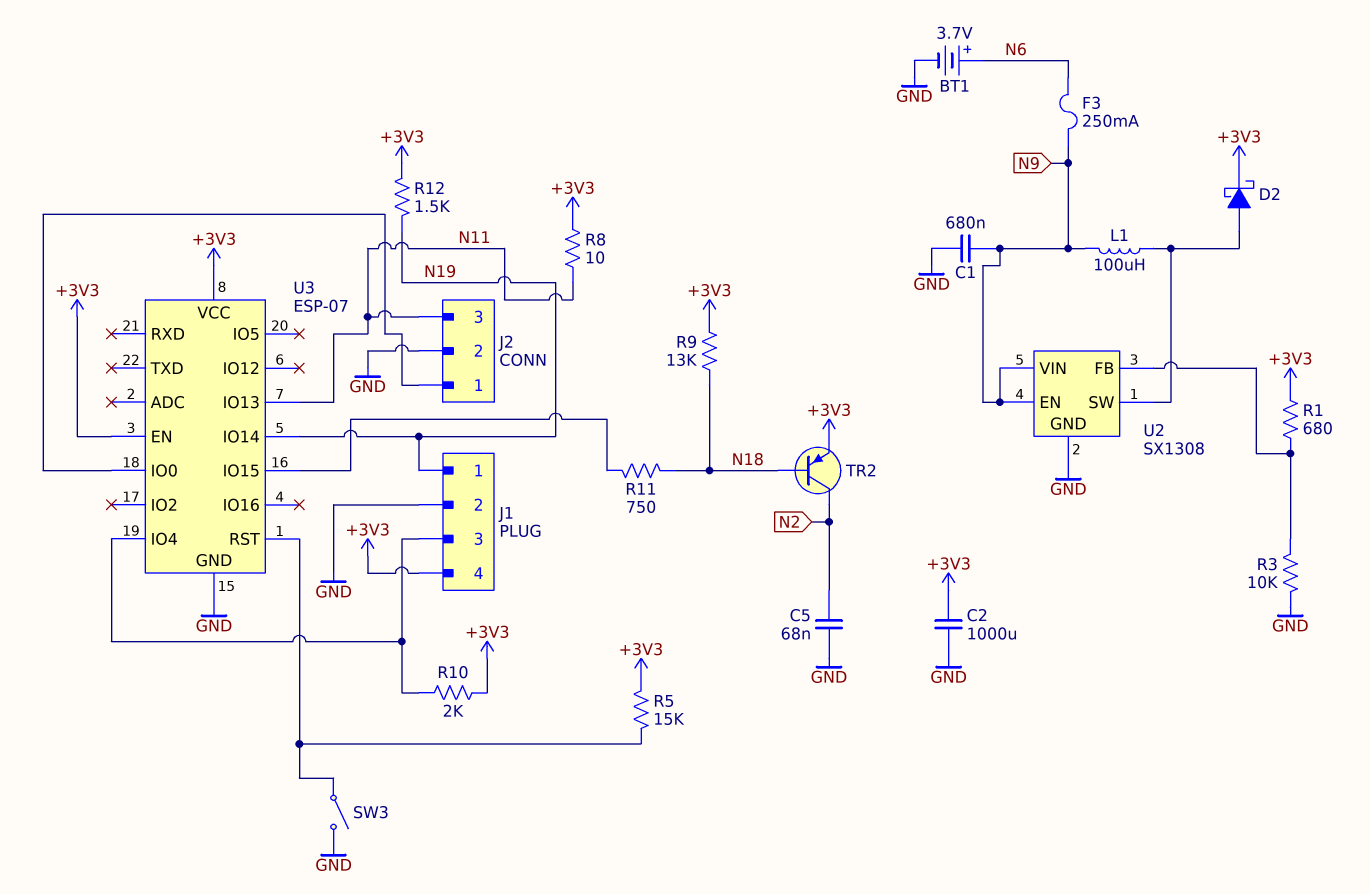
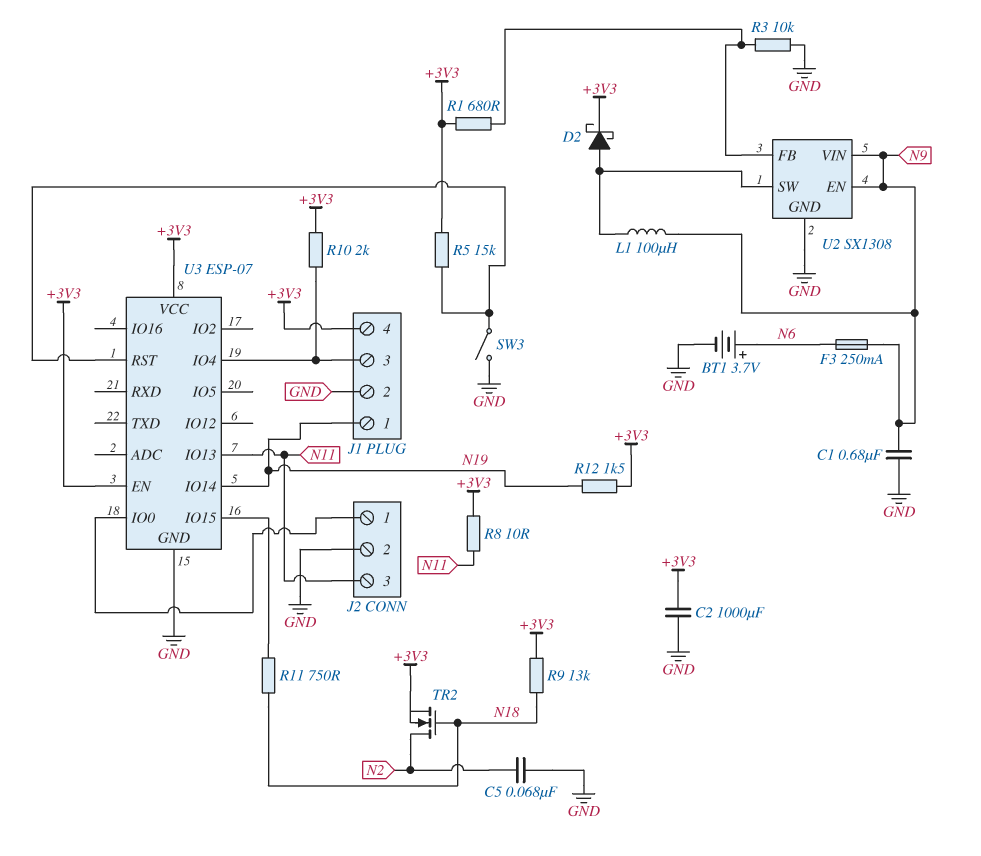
TR2: PNP (B N18, C N2, E +3V3) -> NMOS (G N18, D N2, S +3V3)

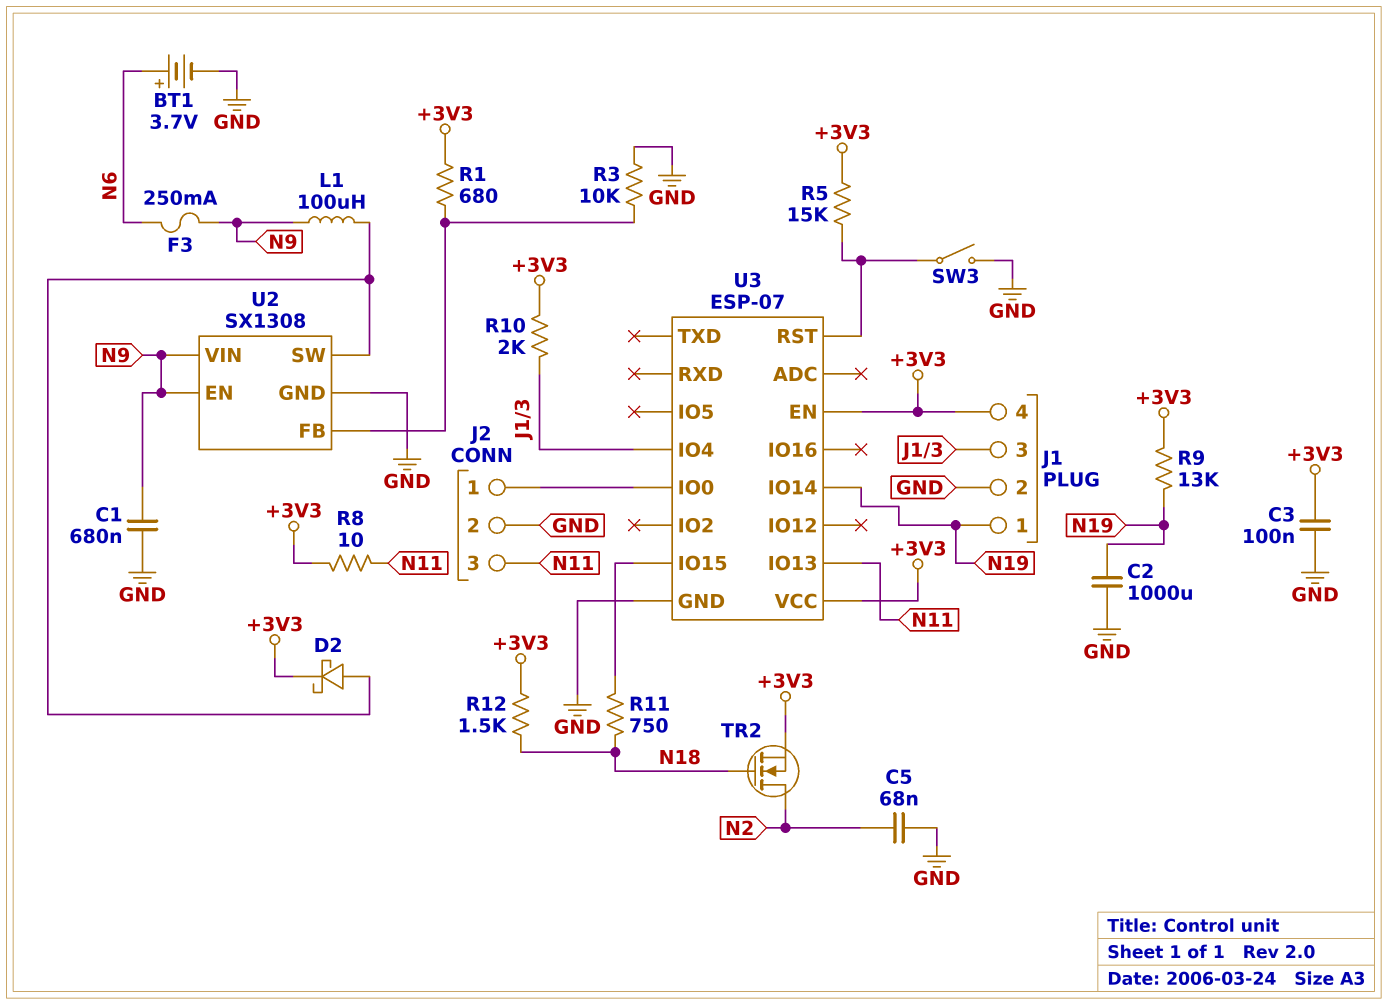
C2: 1000uF (+3V3, GND) -> 1000uF (GND, N19)
C3: none -> 100nF (+3V3, GND)
R9: 13k (+3V3, N18) -> 13k (+3V3, N19)
R12: 1.5k (+3V3, N19) -> 1.5k (+3V3, N18)

